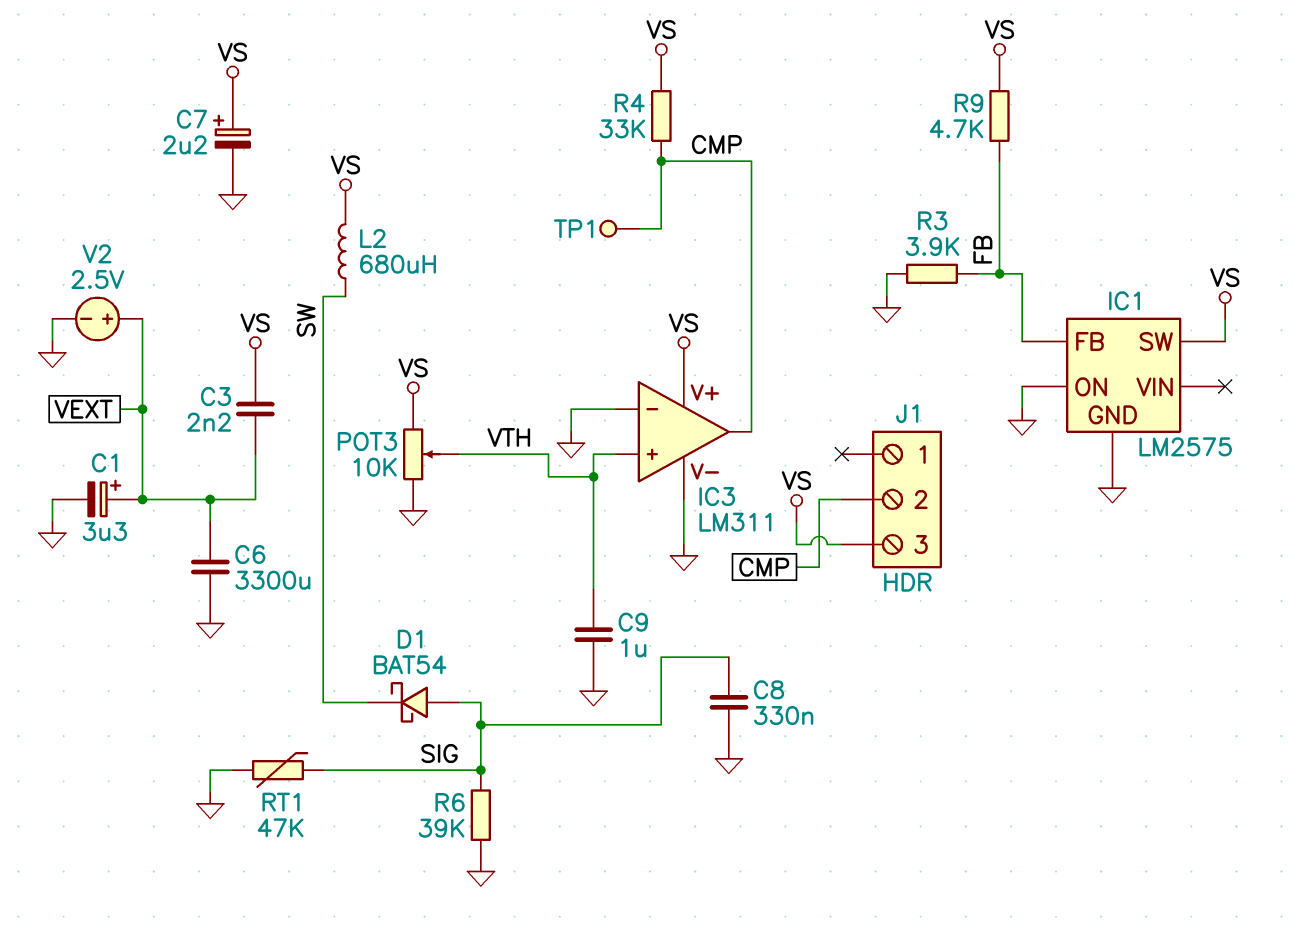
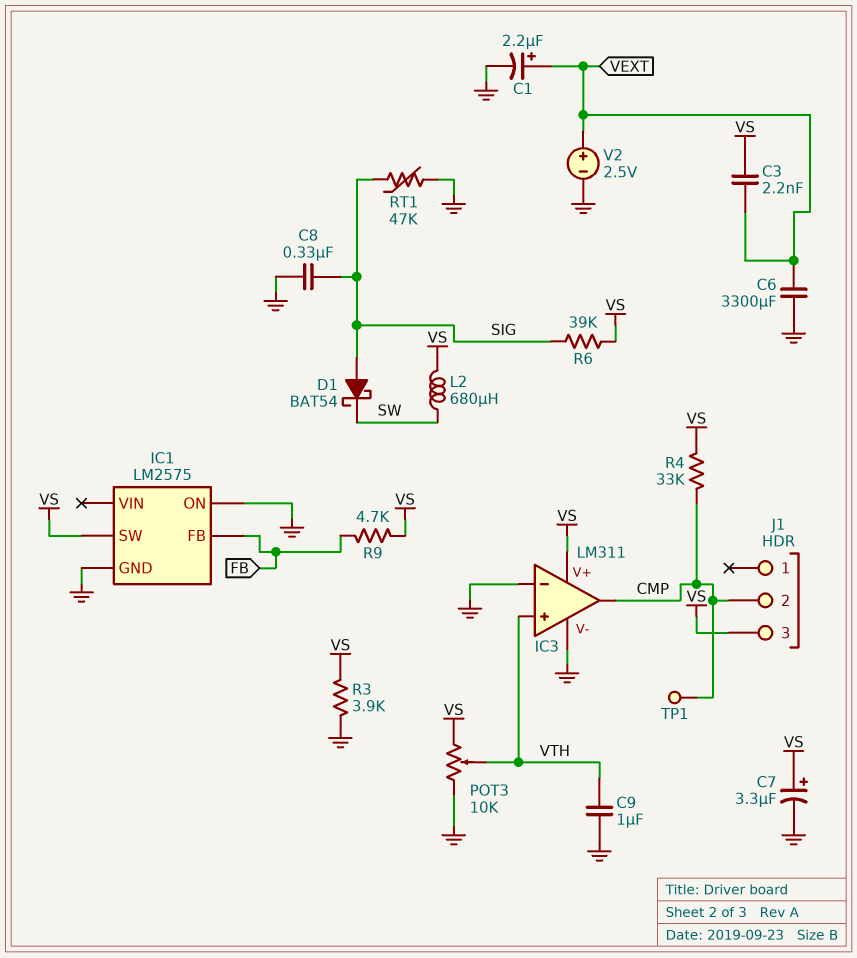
C1: 3.3uF (plus VEXT, minus GND) -> 2.2uF (plus VEXT, minus GND)
C7: 2.2uF (plus VS, minus GND) -> 3.3uF (plus VS, minus GND)
R3: 3.9k (FB, GND) -> 3.9k (GND, VS)
R6: 39k (GND, SIG) -> 39k (SIG, VS)

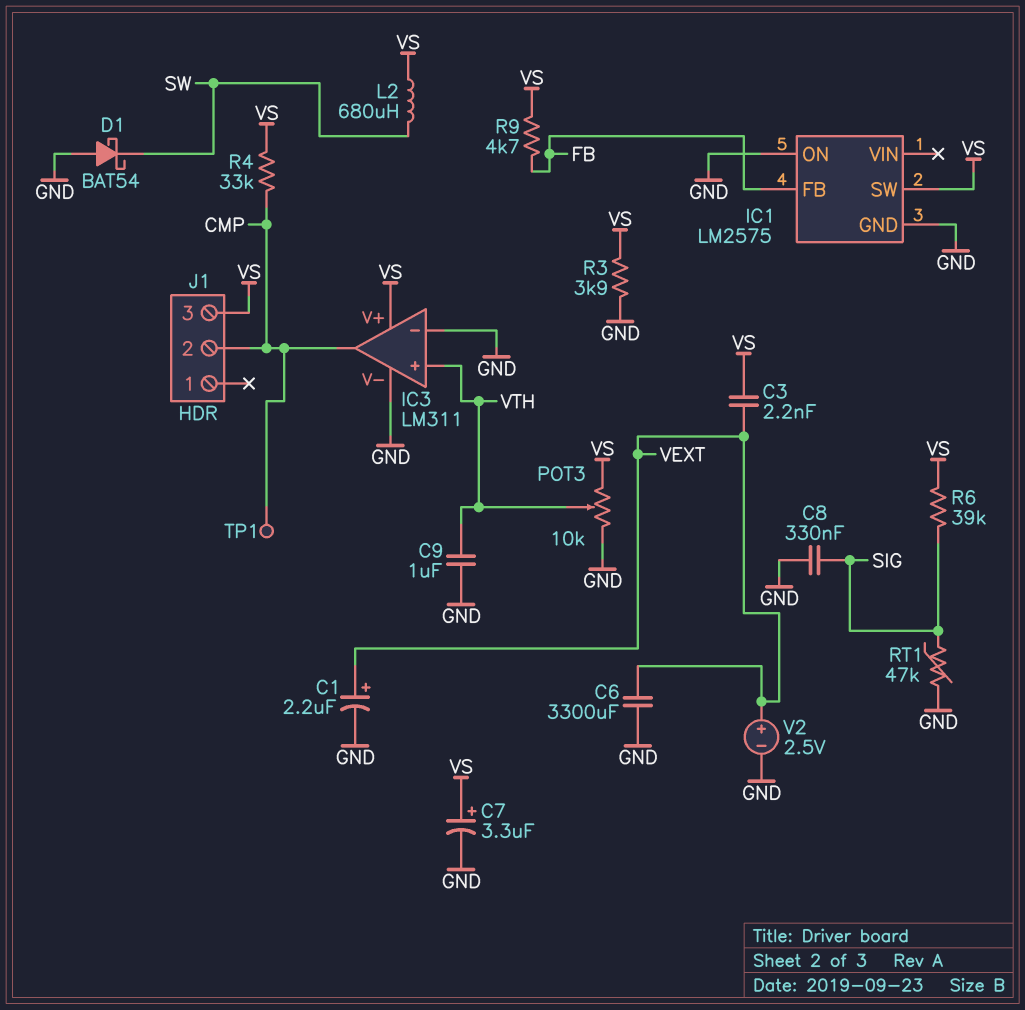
D1: schottky BAT54 (A SIG, K SW) -> schottky BAT54 (A GND, K SW)

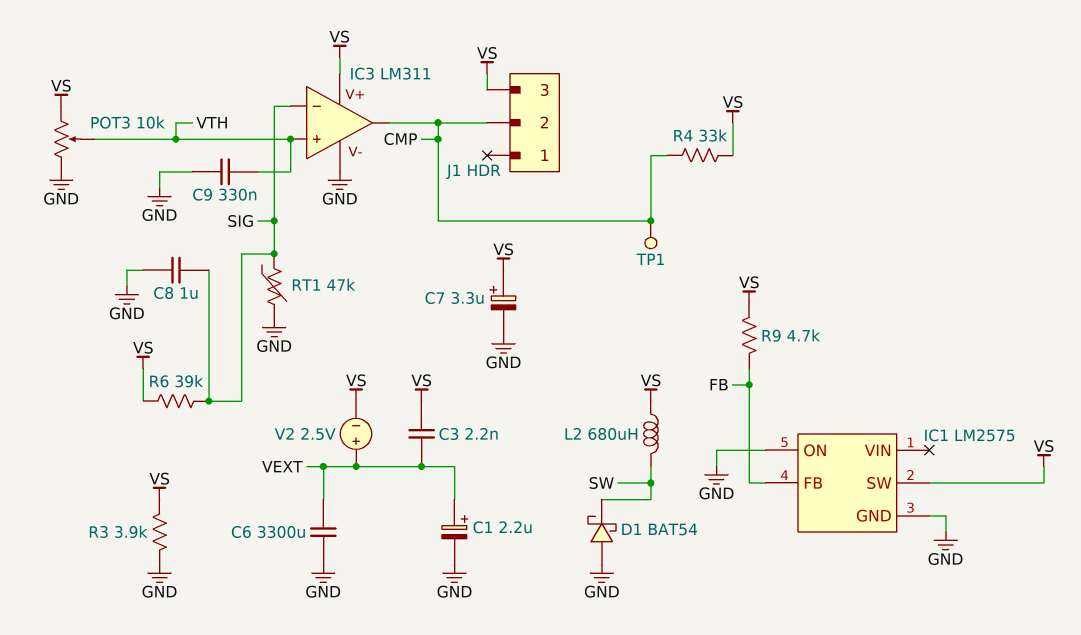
C8: 330nF (GND, SIG) -> 1uF (GND, SIG)
C9: 1uF (GND, VTH) -> 330nF (GND, VTH)
IC3 pin in-: GND -> SIG
V2: 2.5V (plus VEXT, minus GND) -> 2.5V (plus VEXT, minus VS)

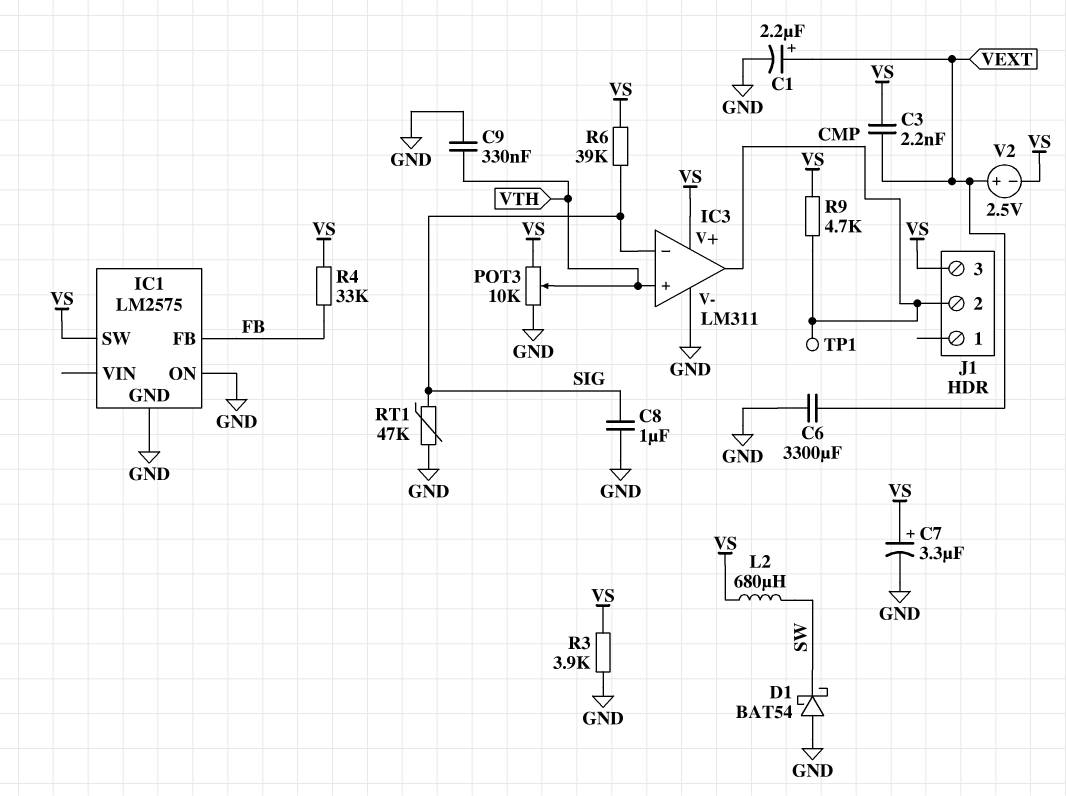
R4: 33k (CMP, VS) -> 33k (FB, VS)
R9: 4.7k (FB, VS) -> 4.7k (CMP, VS)

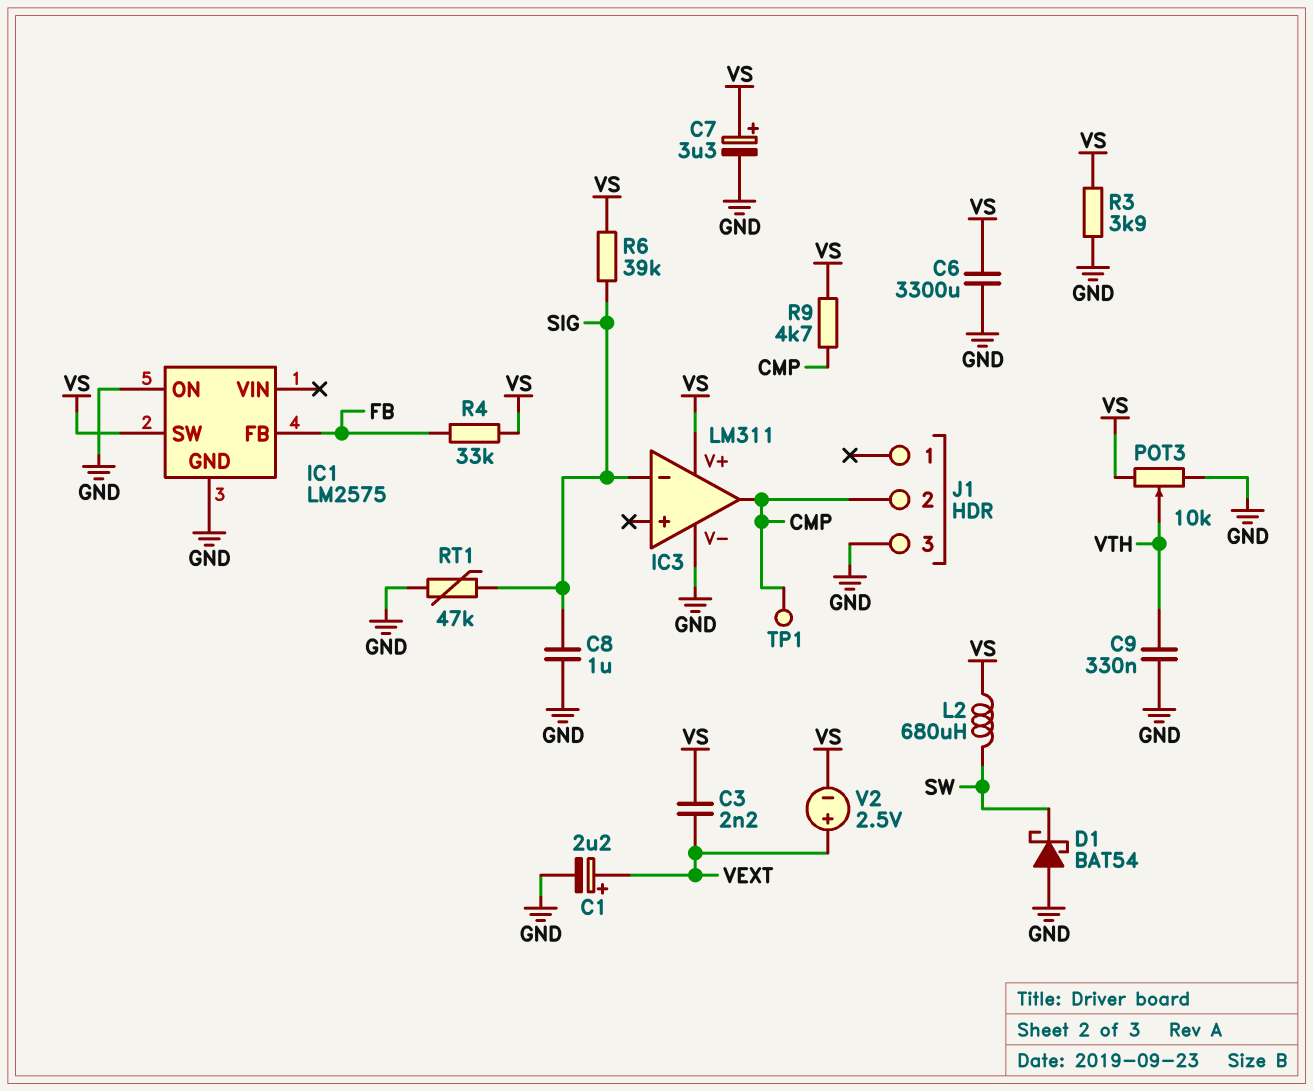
C6: 3300uF (GND, VEXT) -> 3300uF (GND, VS)
IC3 pin in+: VTH -> none
J1 pin 3: VS -> GND

